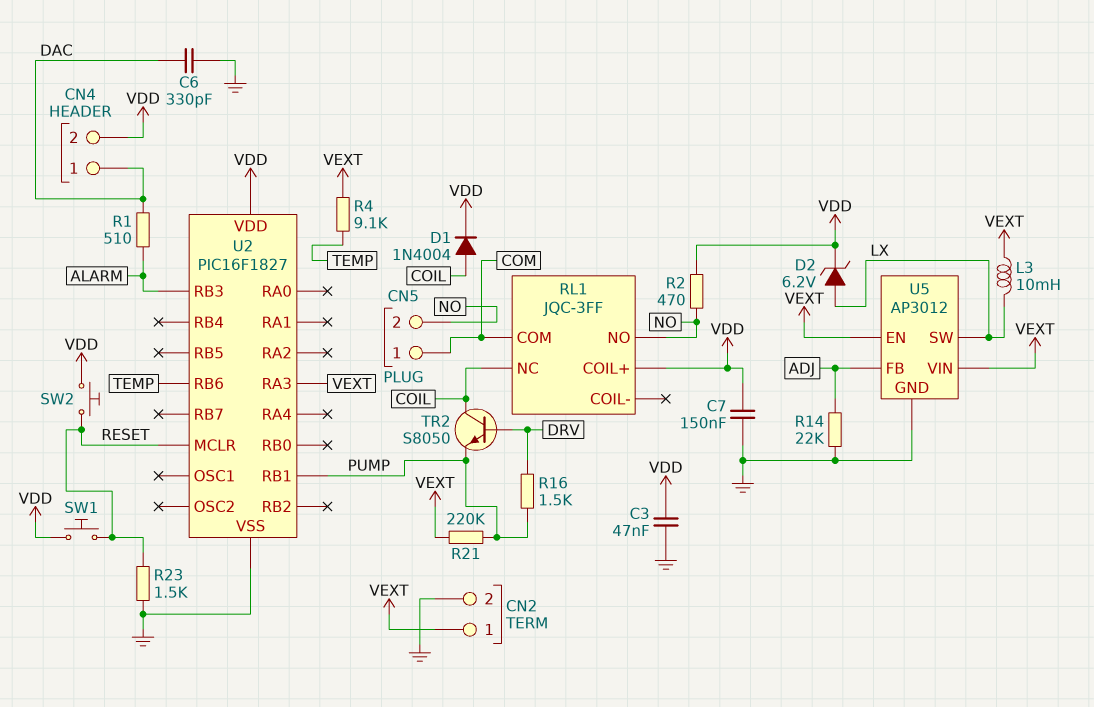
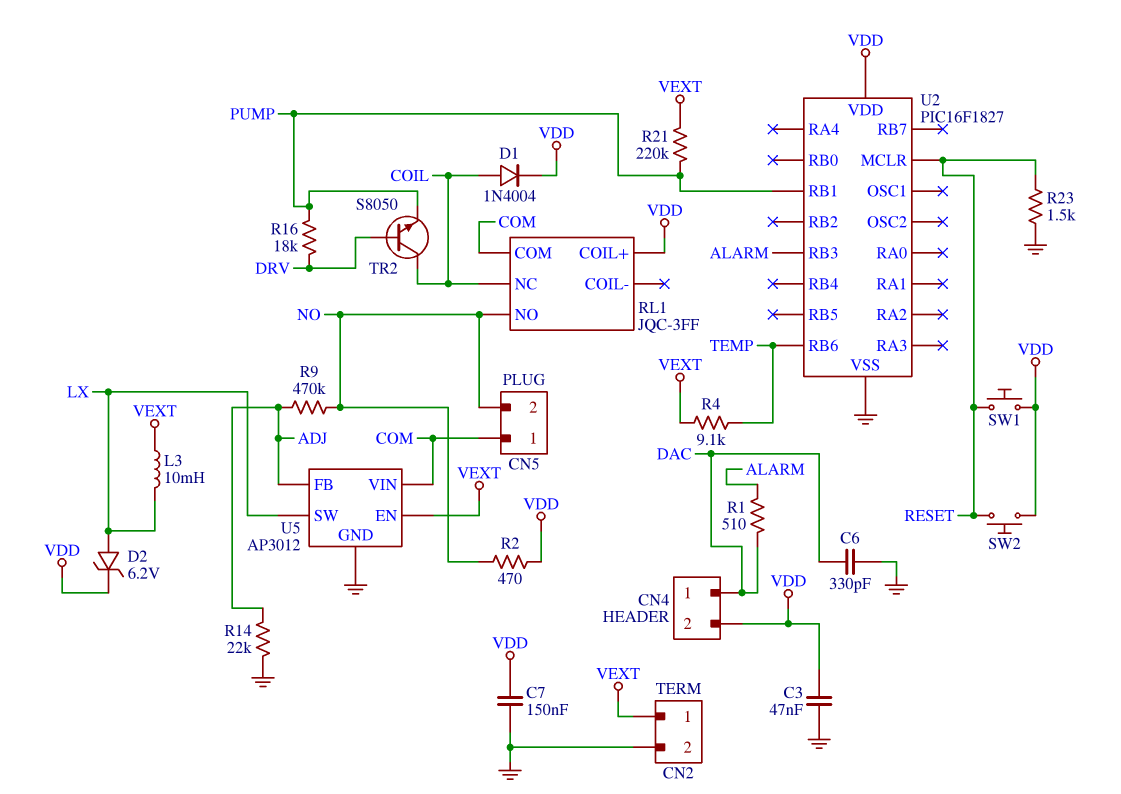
R9: none -> 470k (ADJ, NO)
R16: 1.5k (DRV, PUMP) -> 18k (DRV, PUMP)
U2 pin RA3: VEXT -> none
U5 pin VIN: VEXT -> COM

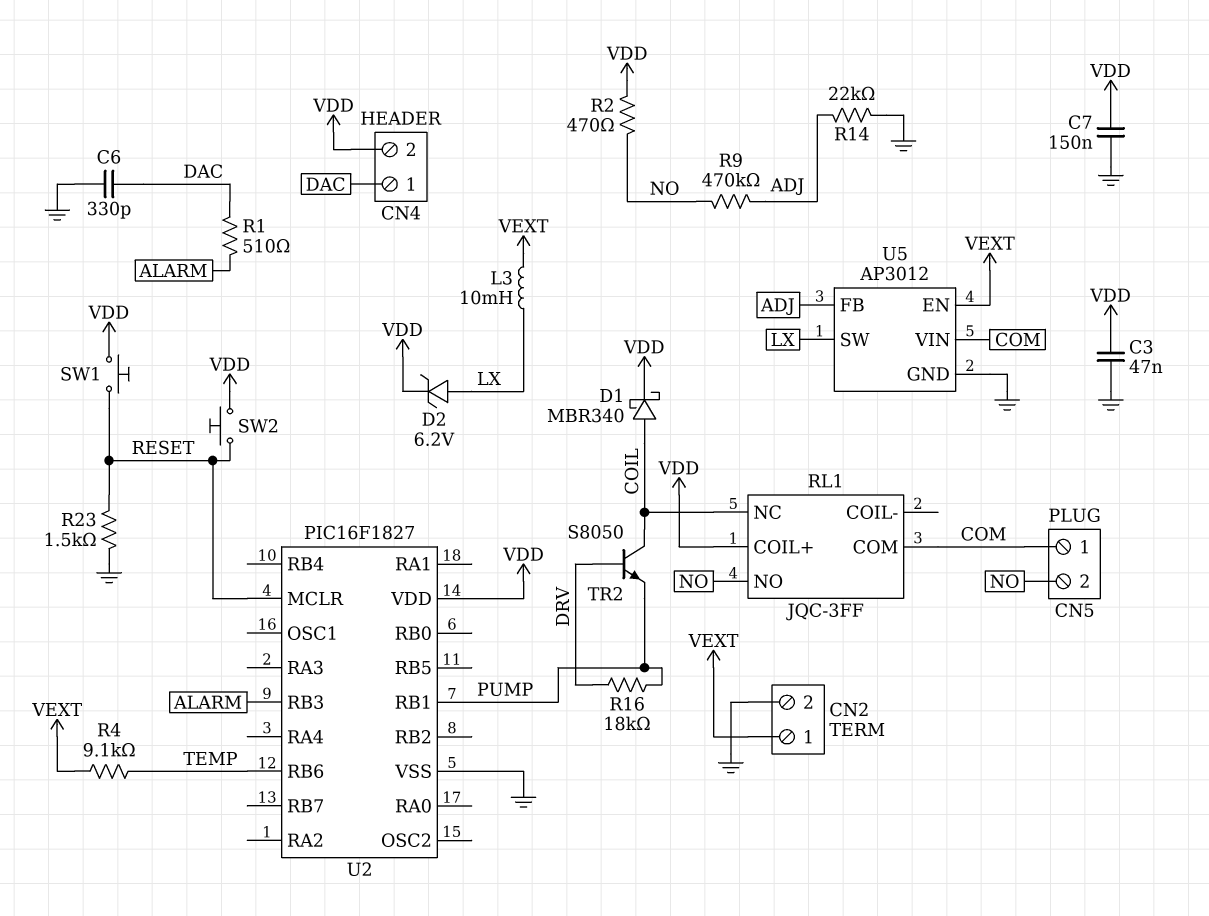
D1: diode 1N4004 (A COIL, K VDD) -> schottky MBR340 (A COIL, K VDD)
R21: 220k (PUMP, VEXT) -> none

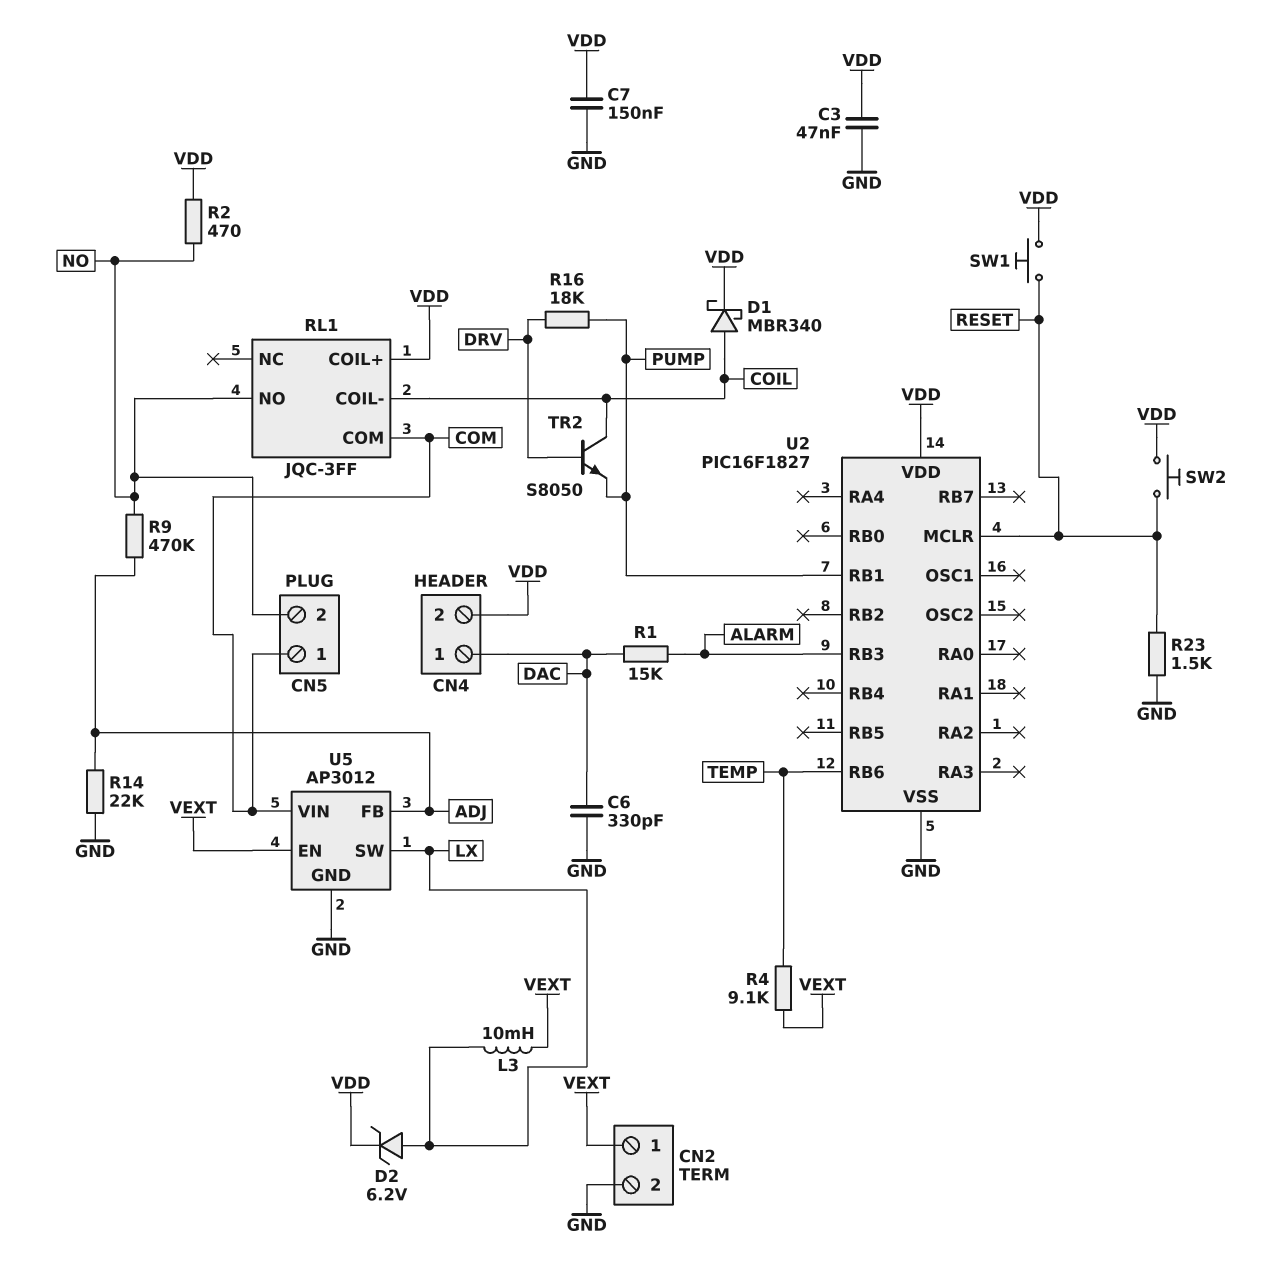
R1: 510 (ALARM, DAC) -> 15k (ALARM, DAC)
RL1 pin COIL-: none -> COIL
RL1 pin NC: COIL -> none

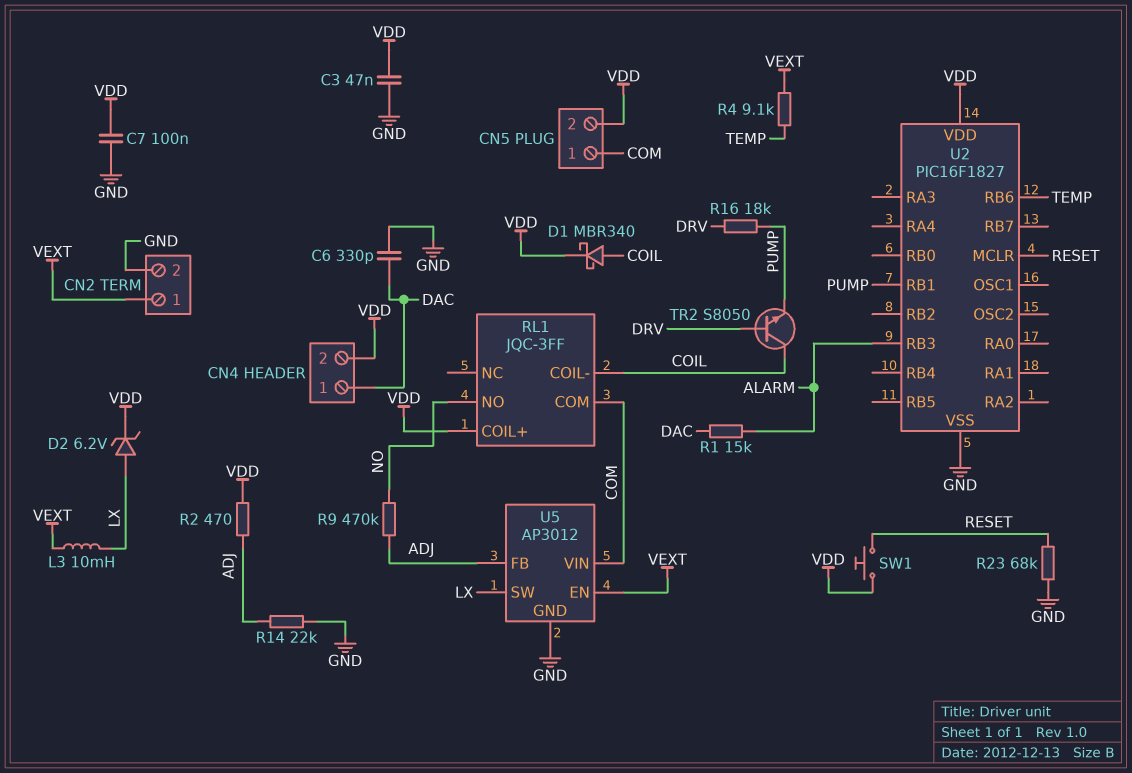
C7: 150nF (GND, VDD) -> 100nF (GND, VDD)
CN5 pin 2: NO -> VDD
R2: 470 (NO, VDD) -> 470 (ADJ, VDD)
R23: 1.5k (GND, RESET) -> 68k (GND, RESET)
SW2: button (RESET, VDD) -> none

